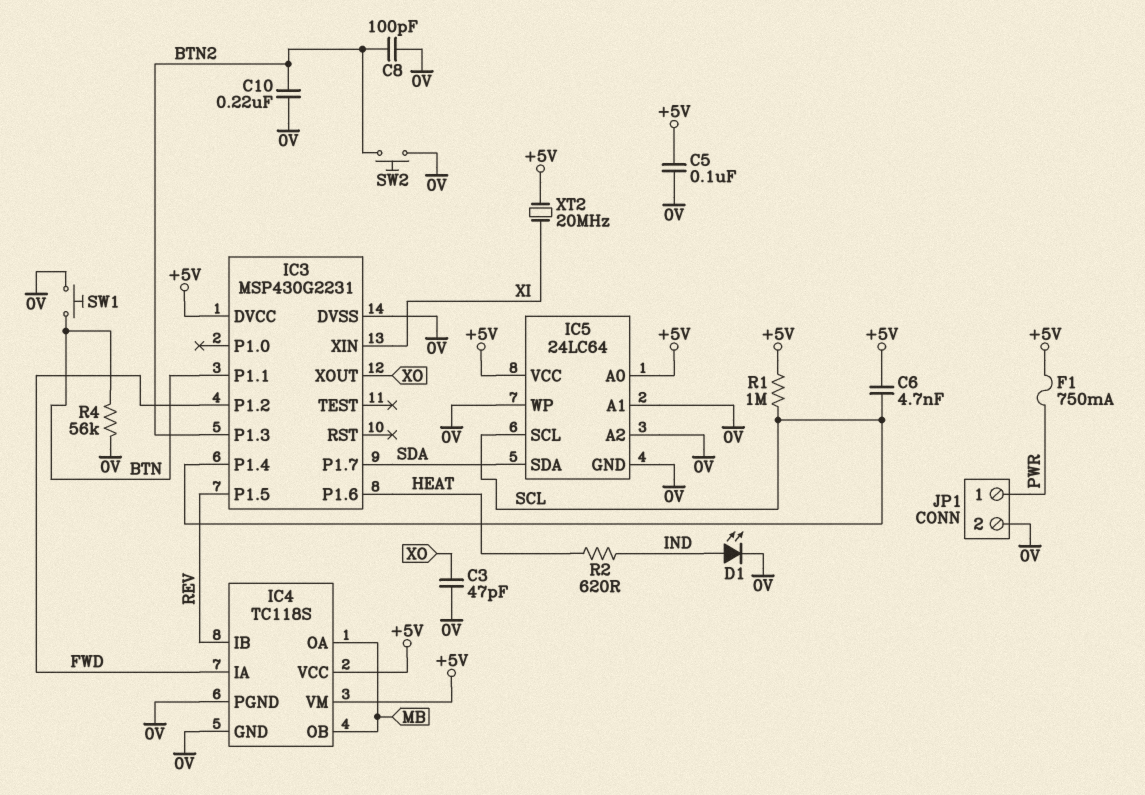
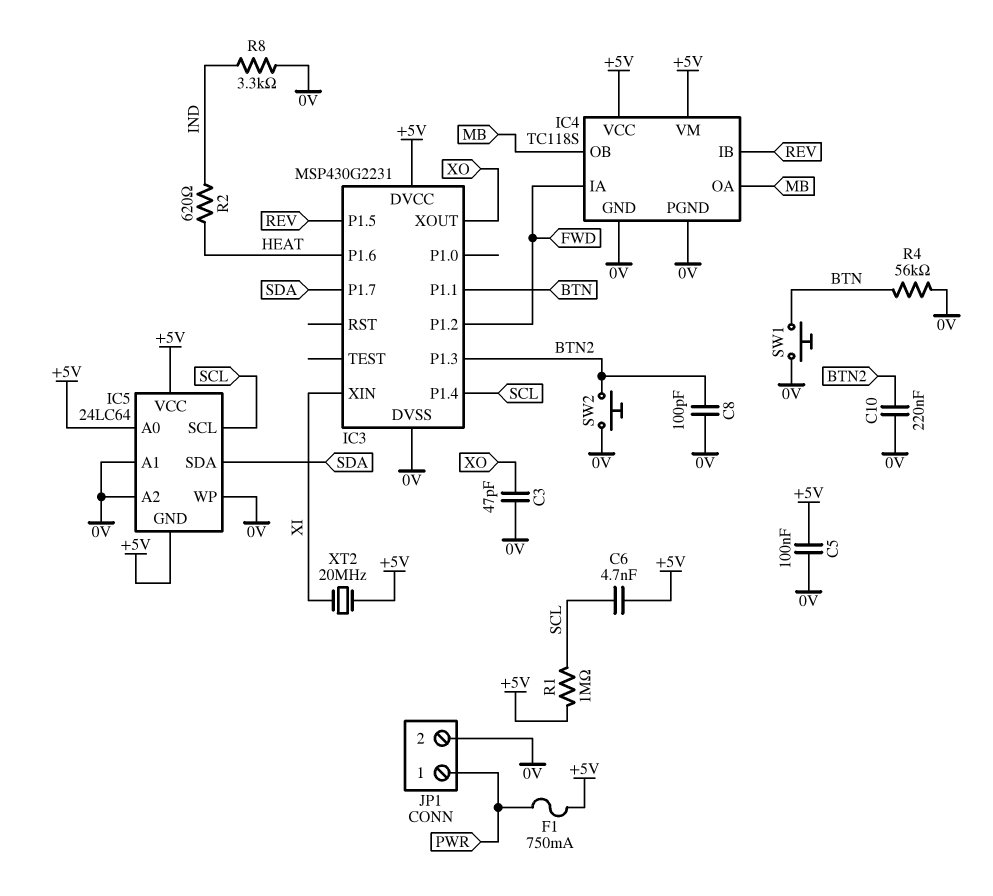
D1: LED (A IND, K 0V) -> none
IC5 pin GND: 0V -> +5V
R8: none -> 3.3k (0V, IND)

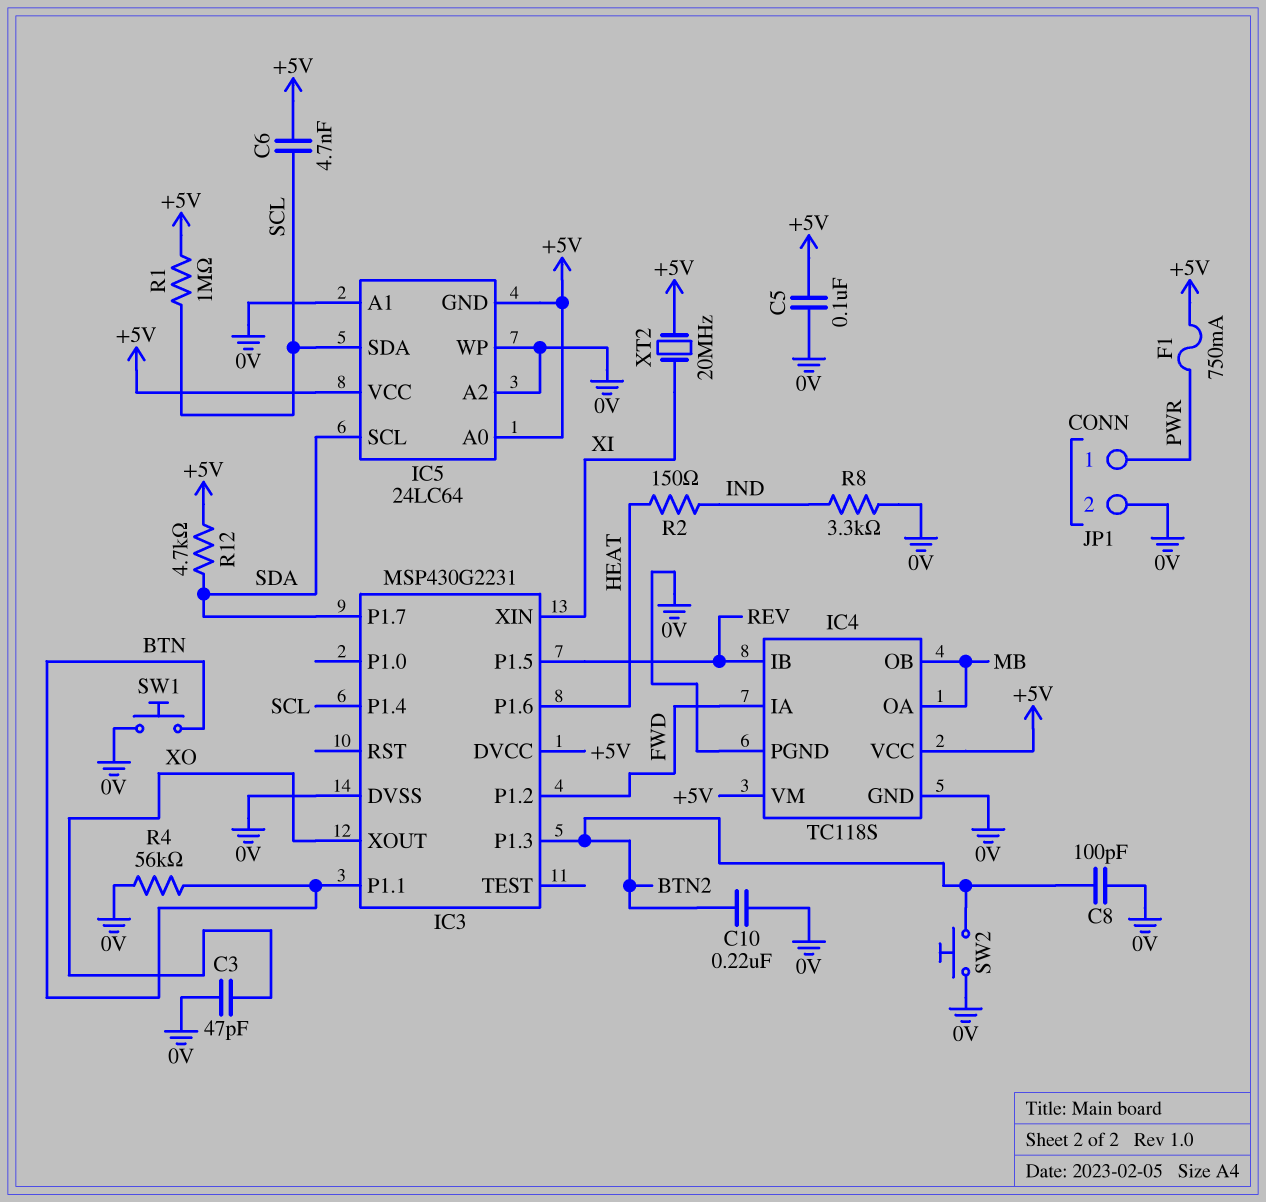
IC5 pin SCL: SCL -> SDA
IC5 pin SDA: SDA -> SCL
R2: 620 (HEAT, IND) -> 150 (HEAT, IND)
R12: none -> 4.7k (+5V, SDA)

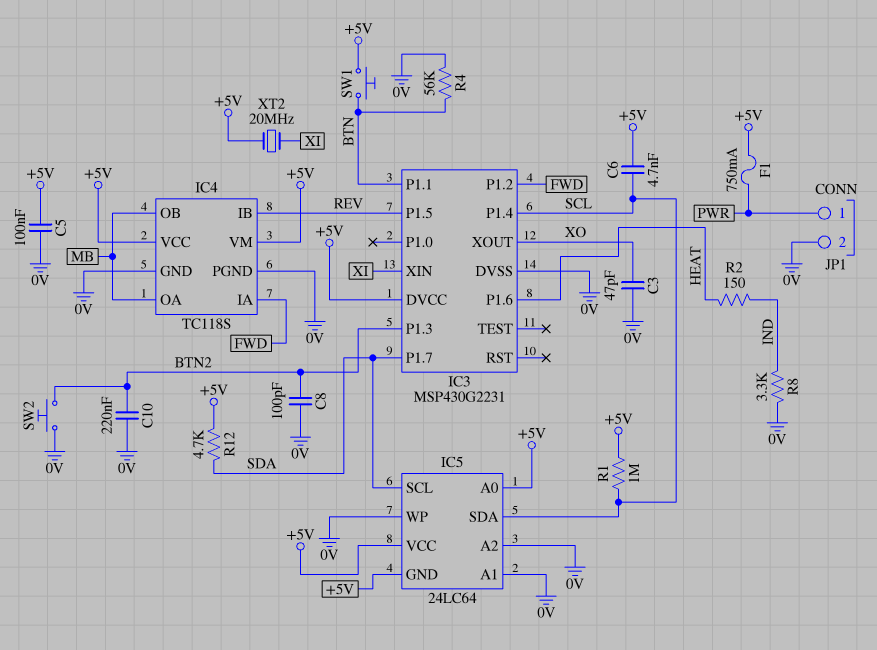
SW1: button (0V, BTN) -> button (+5V, BTN)

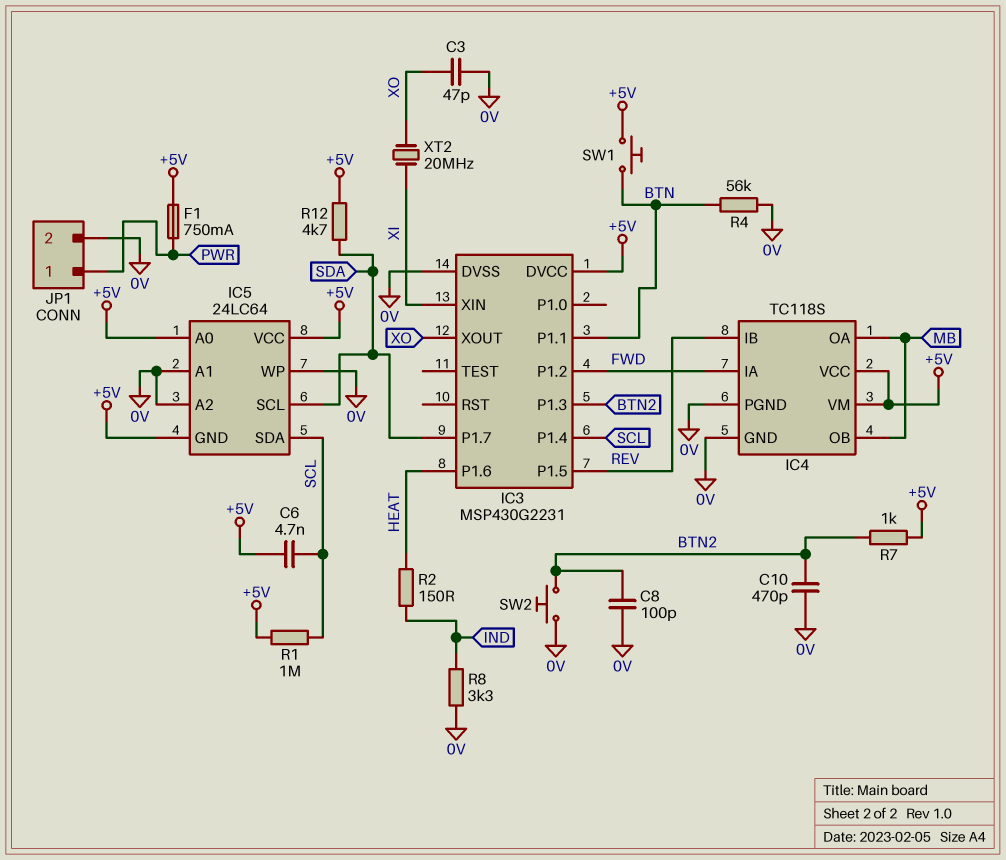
C5: 100nF (+5V, 0V) -> none
C10: 220nF (0V, BTN2) -> 470pF (0V, BTN2)
R7: none -> 1k (+5V, BTN2)
XT2: 20MHz (+5V, XI) -> 20MHz (XI, XO)

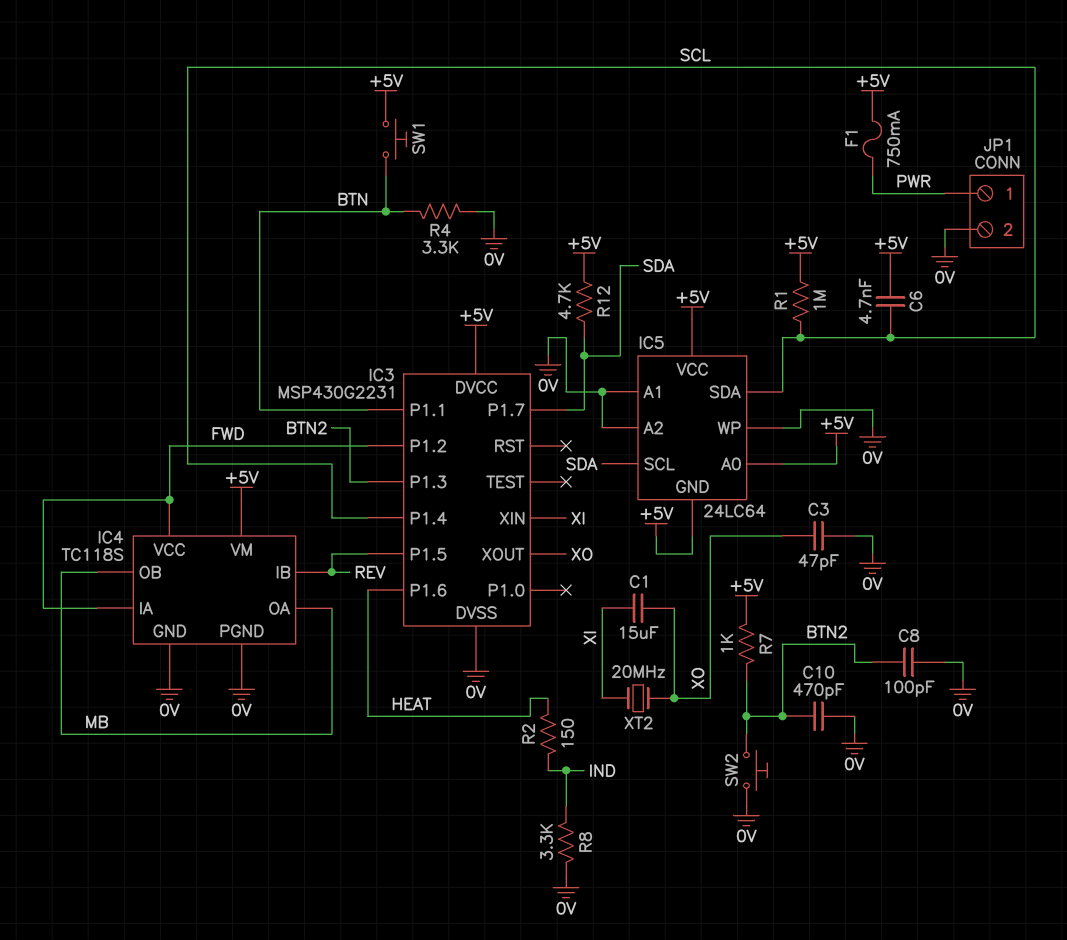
C1: none -> 15uF (XI, XO)
IC4 pin VCC: +5V -> FWD
R4: 56k (0V, BTN) -> 3.3k (0V, BTN)

